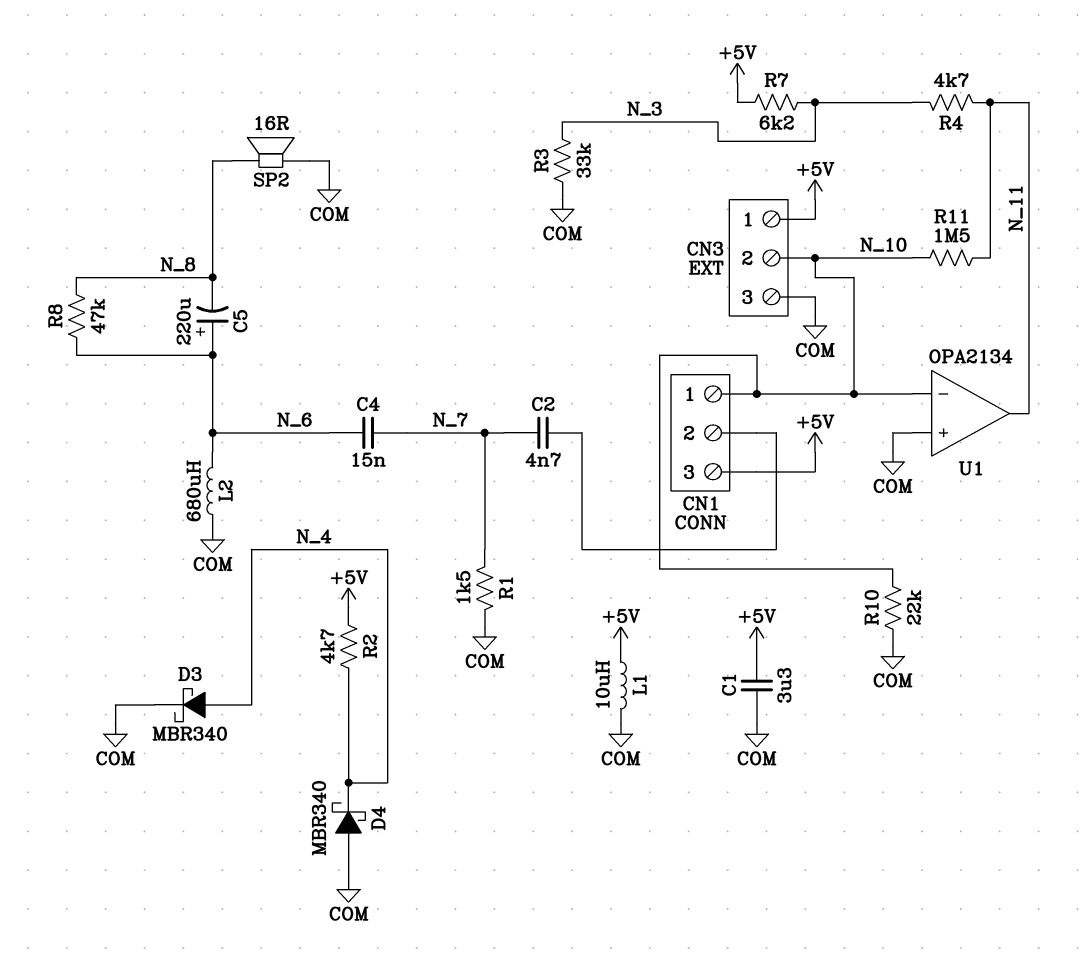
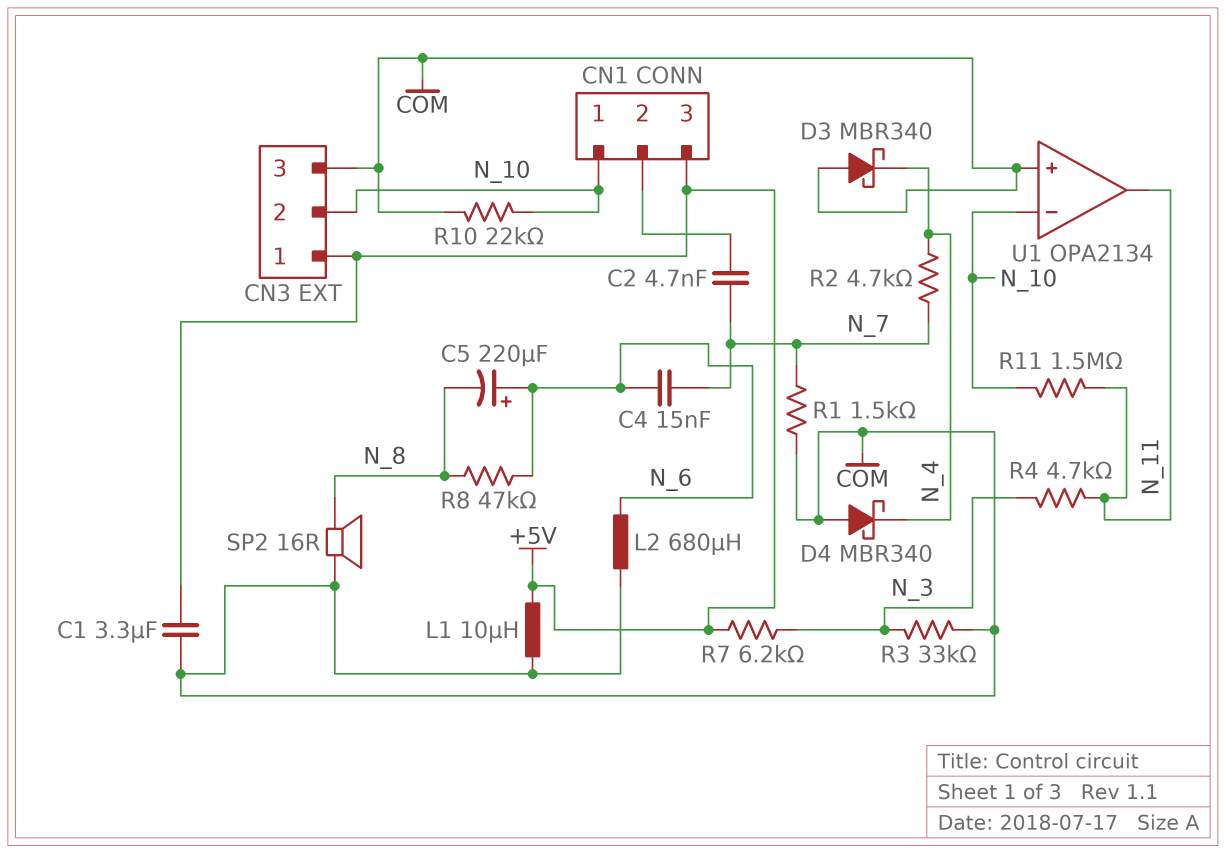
D3: schottky MBR340 (A N_4, K COM) -> schottky MBR340 (A COM, K N_4)
R2: 4.7k (+5V, N_4) -> 4.7k (N_4, N_7)

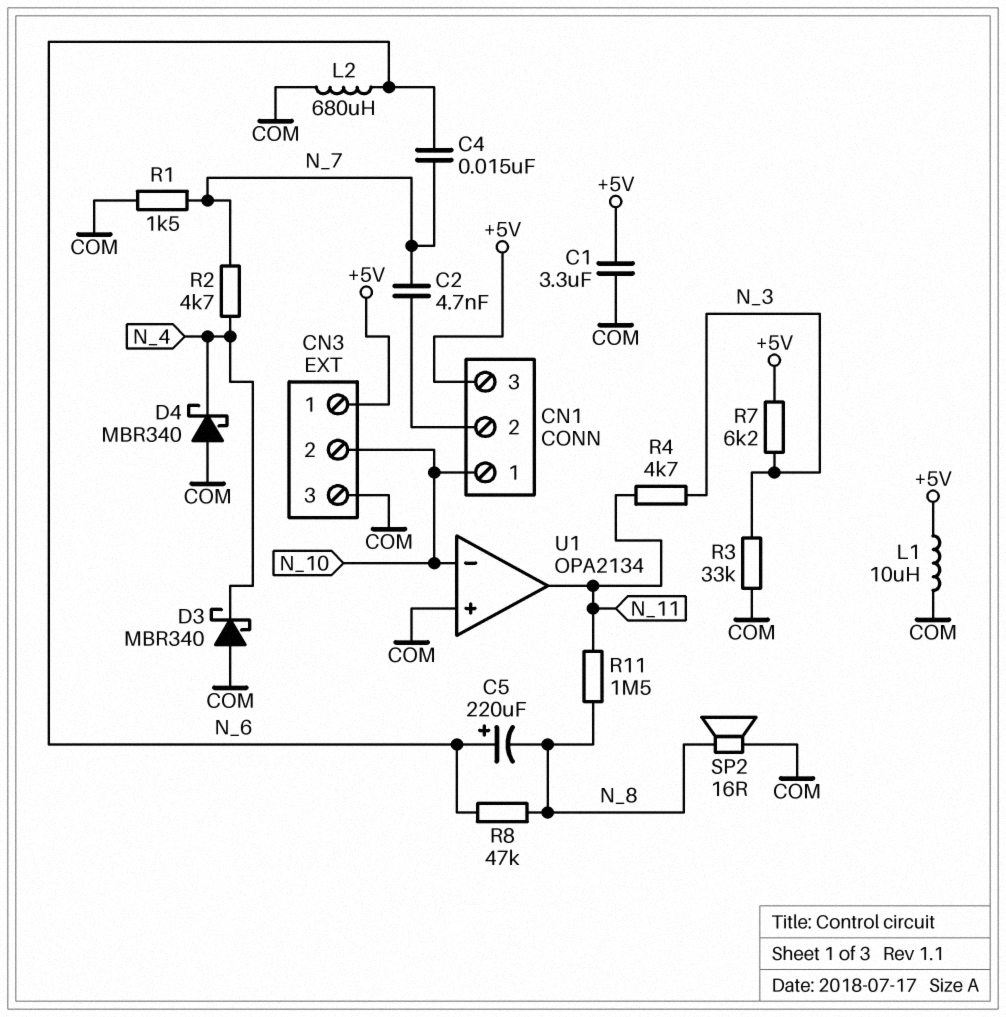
R10: 22k (COM, N_10) -> none
R11: 1.5M (N_10, N_11) -> 1.5M (N_8, N_11)

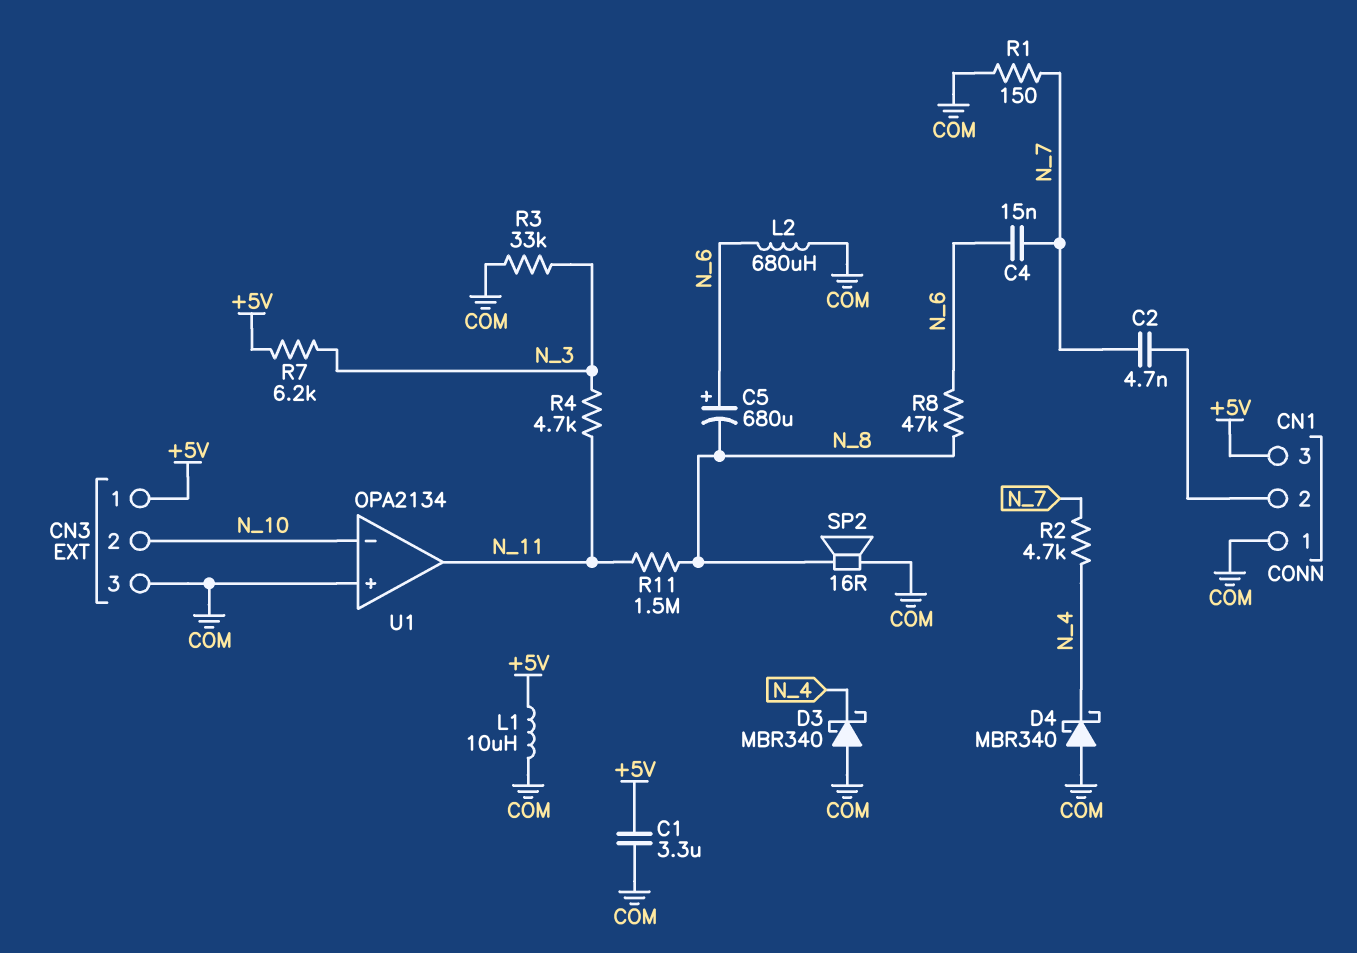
C5: 220uF (plus N_6, minus N_8) -> 680uF (plus N_6, minus N_8)
CN1 pin 1: N_10 -> COM
R1: 1.5k (COM, N_7) -> 150 (COM, N_7)

